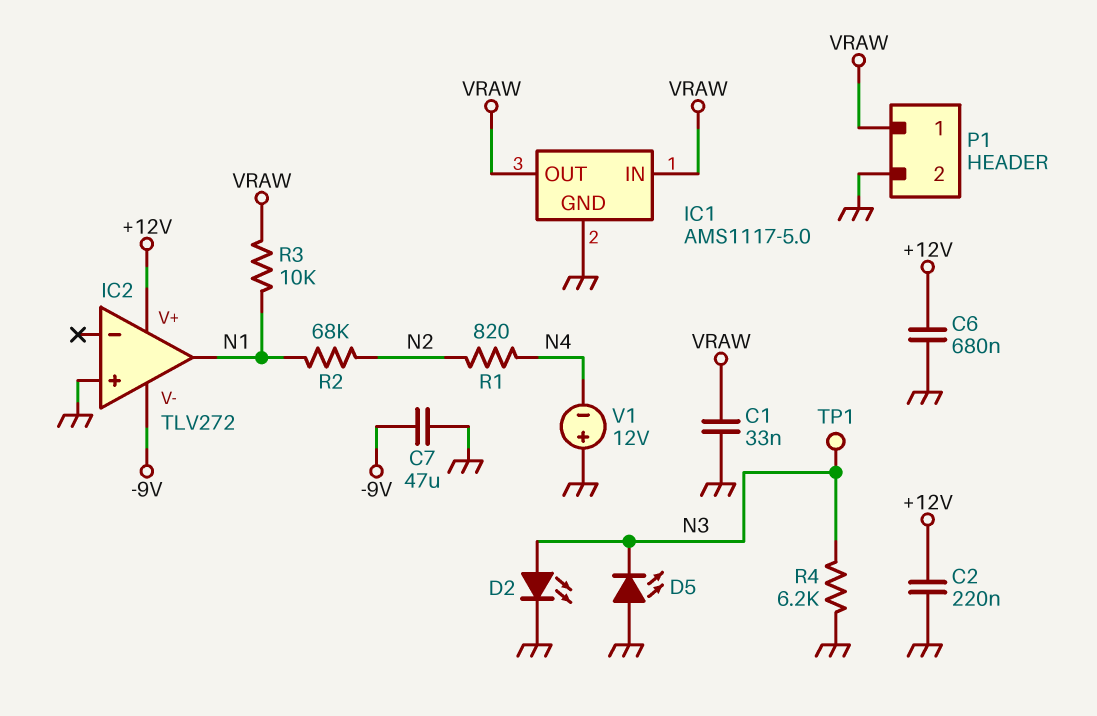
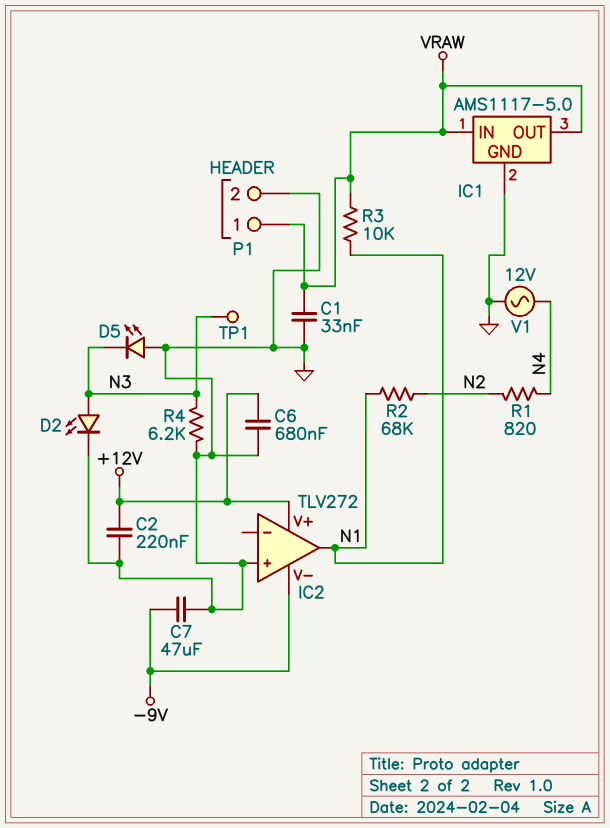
V1: 12V (plus GND, minus N4) -> AC 12V (GND, N4)

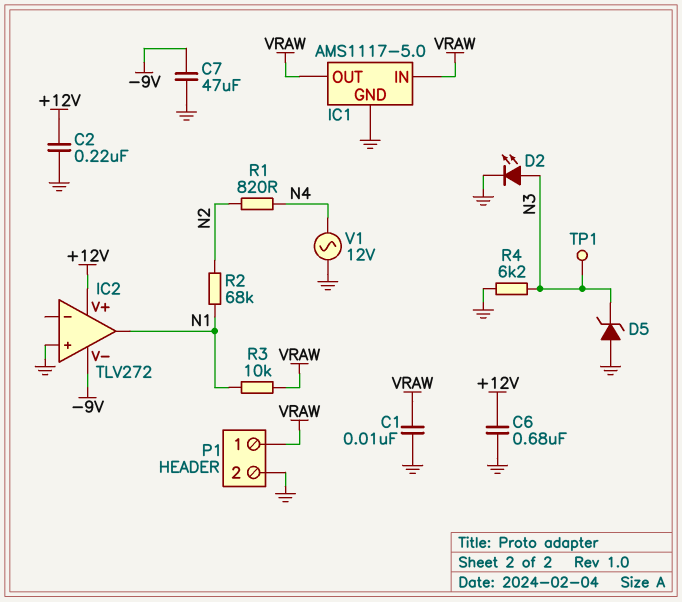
C1: 33nF (GND, VRAW) -> 10nF (GND, VRAW)
D5: LED (A GND, K N3) -> zener (A GND, K N3)

